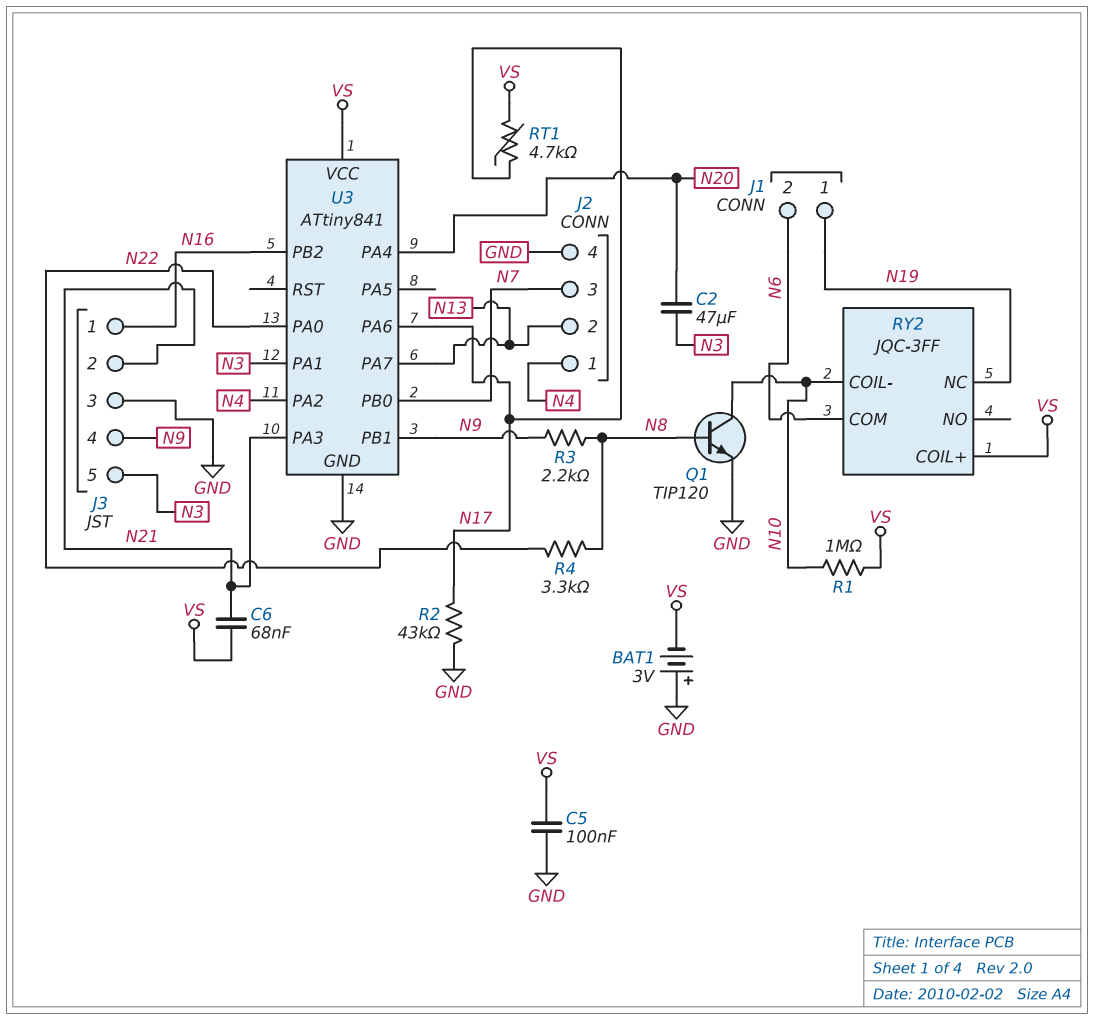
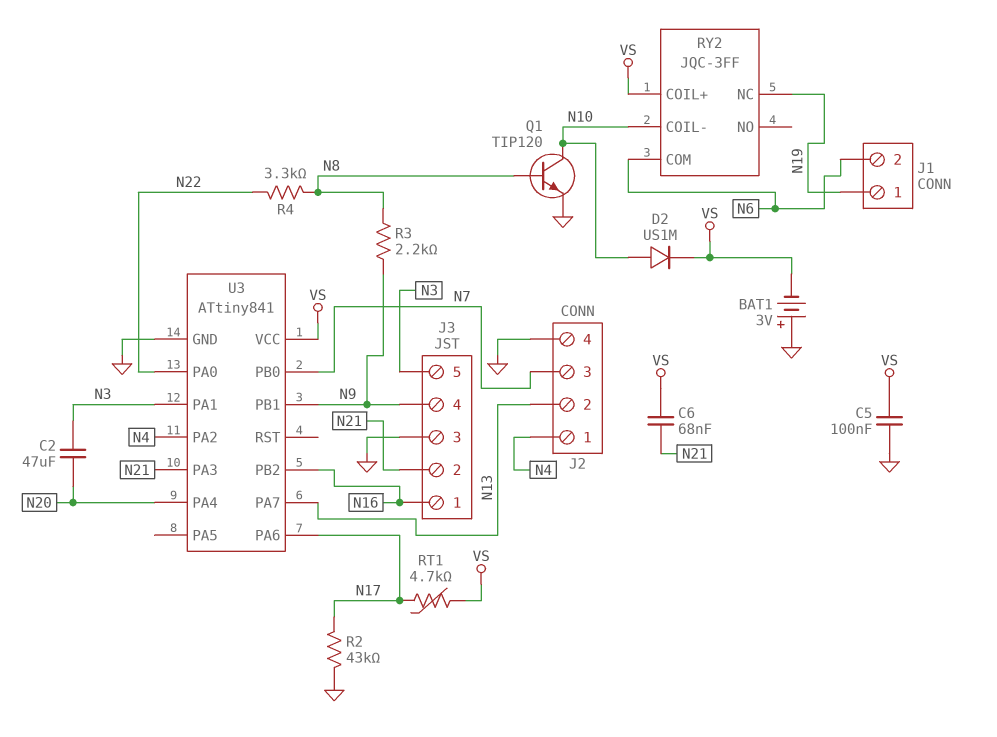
D2: none -> diode US1M (A N10, K VS)
R1: 1M (N10, VS) -> none

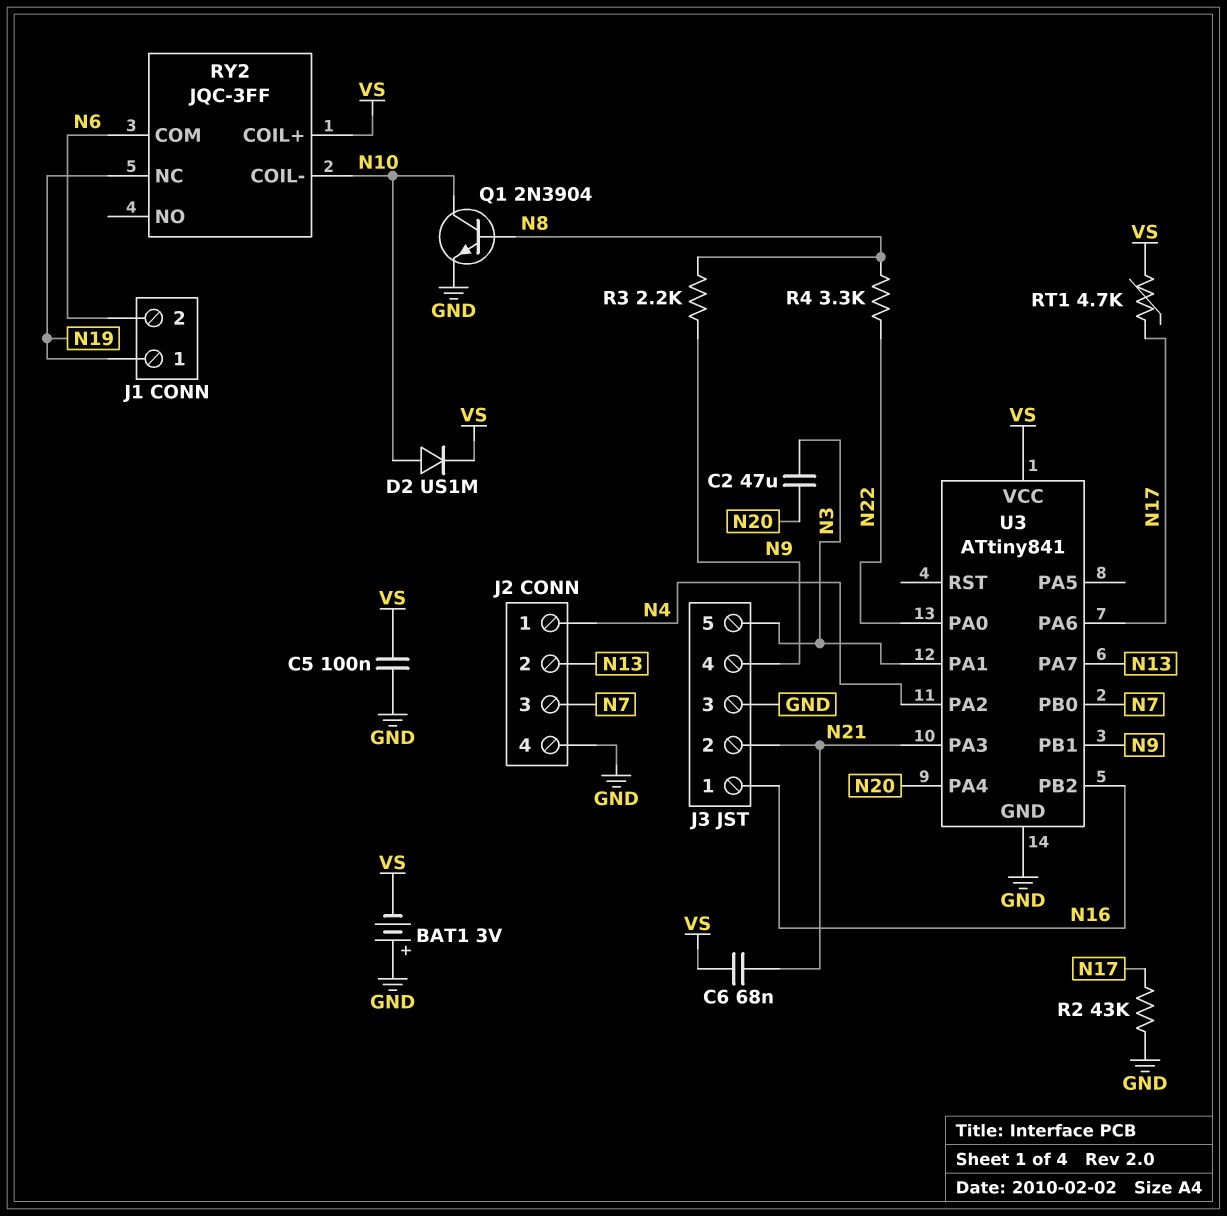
Q1: NPN TIP120 (B N8, C N10, E GND) -> NPN 2N3904 (B N8, C N10, E GND)

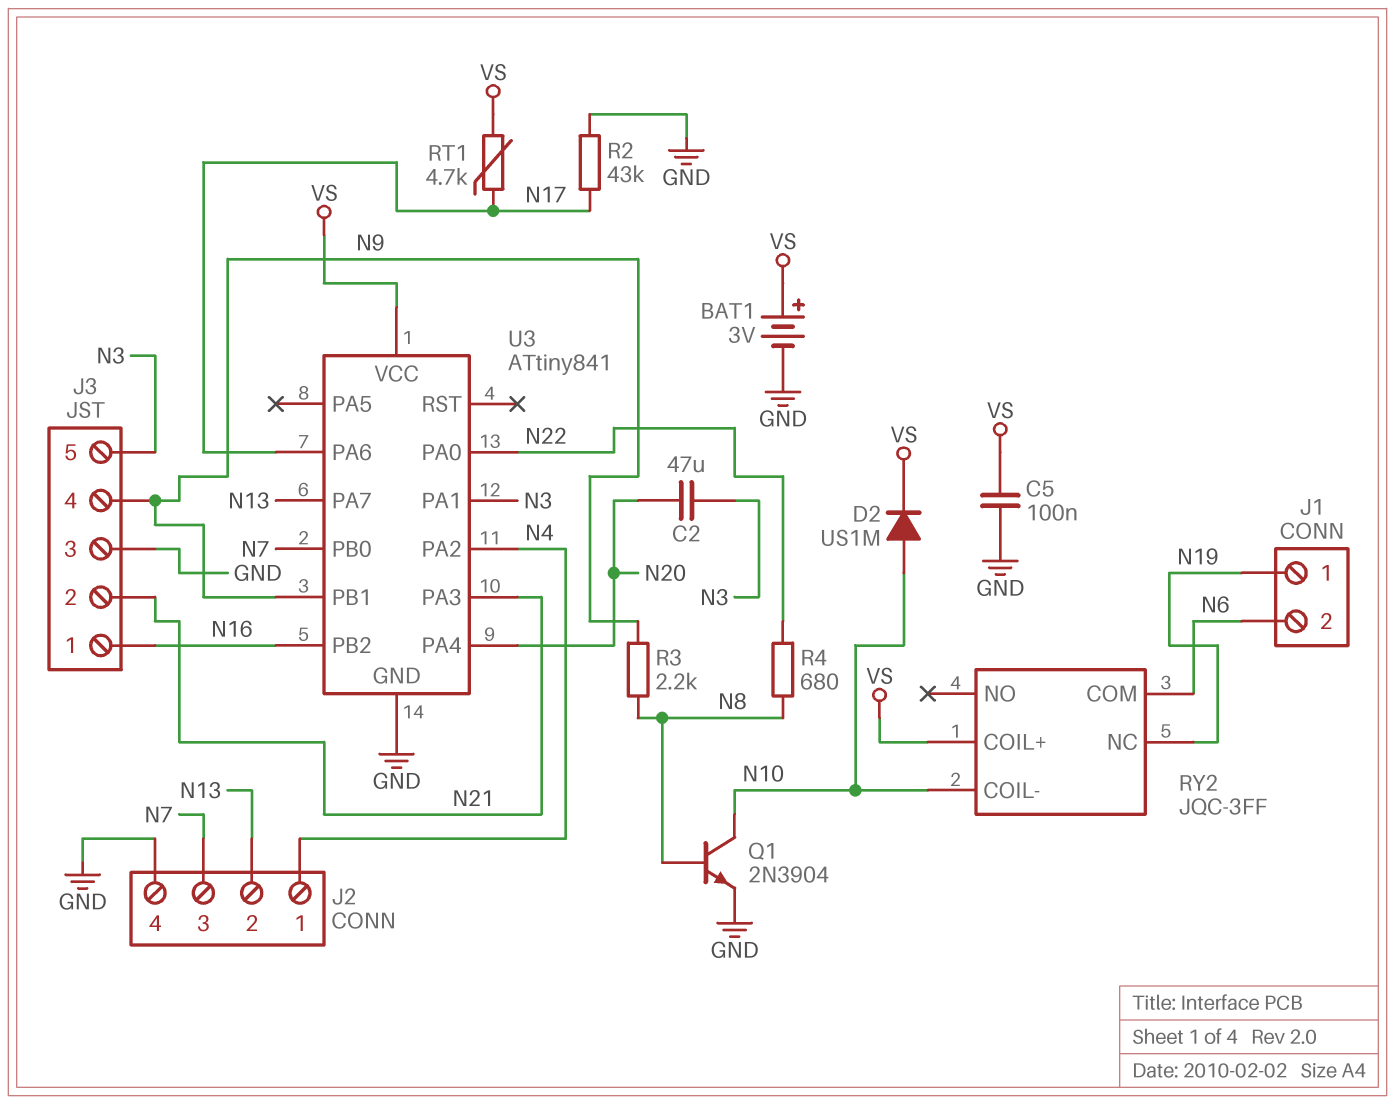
BAT1: 3V (plus GND, minus VS) -> 3V (plus VS, minus GND)
C6: 68nF (N21, VS) -> none
R4: 3.3k (N8, N22) -> 680 (N8, N22)

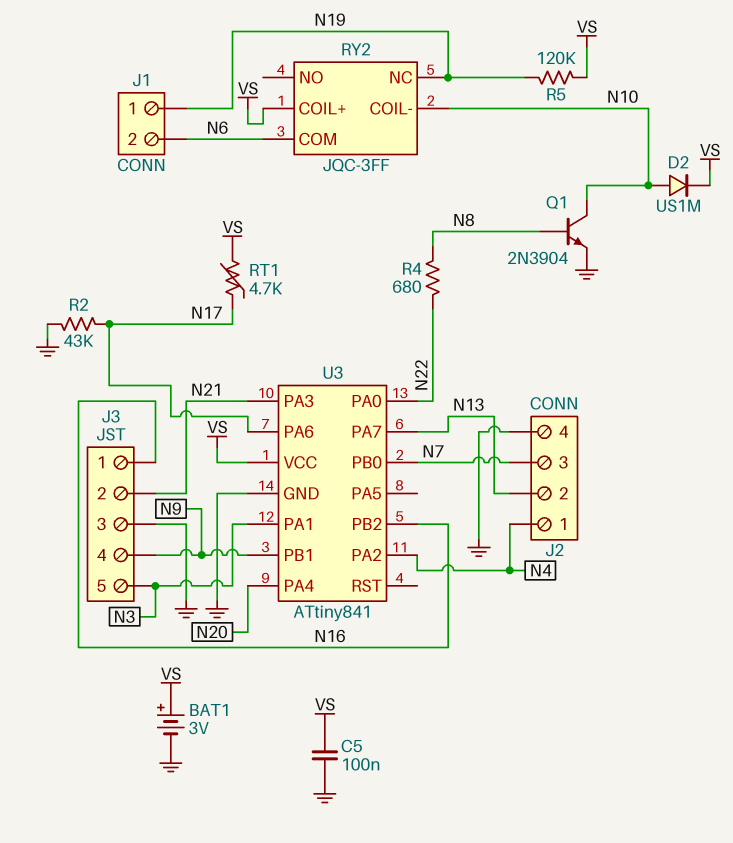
C2: 47uF (N3, N20) -> none
R3: 2.2k (N8, N9) -> none
R5: none -> 120k (N19, VS)

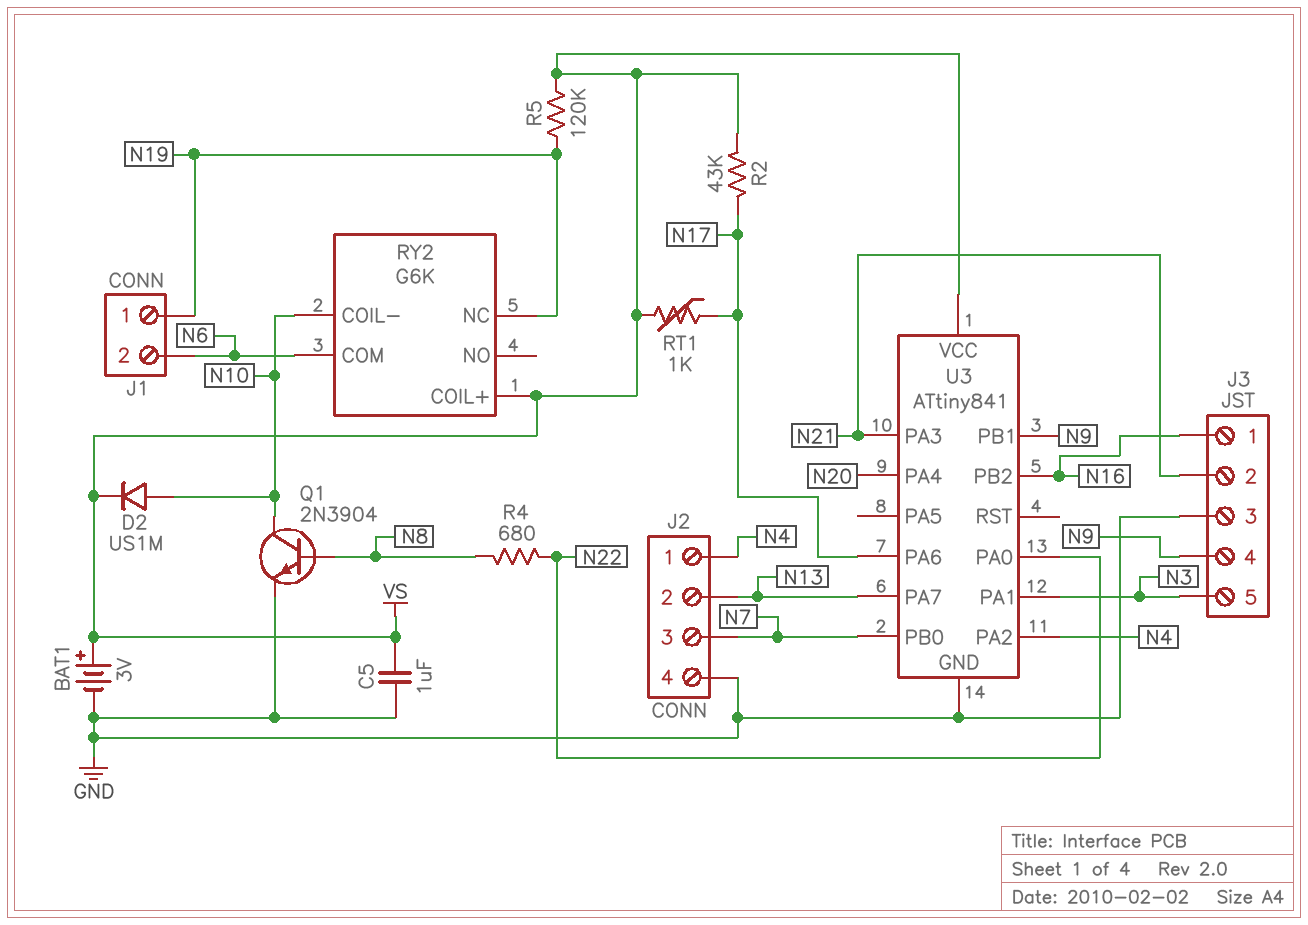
C5: 100nF (GND, VS) -> 1uF (GND, VS)
R2: 43k (GND, N17) -> 43k (N17, VS)
RT1: 4.7k (N17, VS) -> 1k (N17, VS)
RY2: JQC-3FF -> G6K

